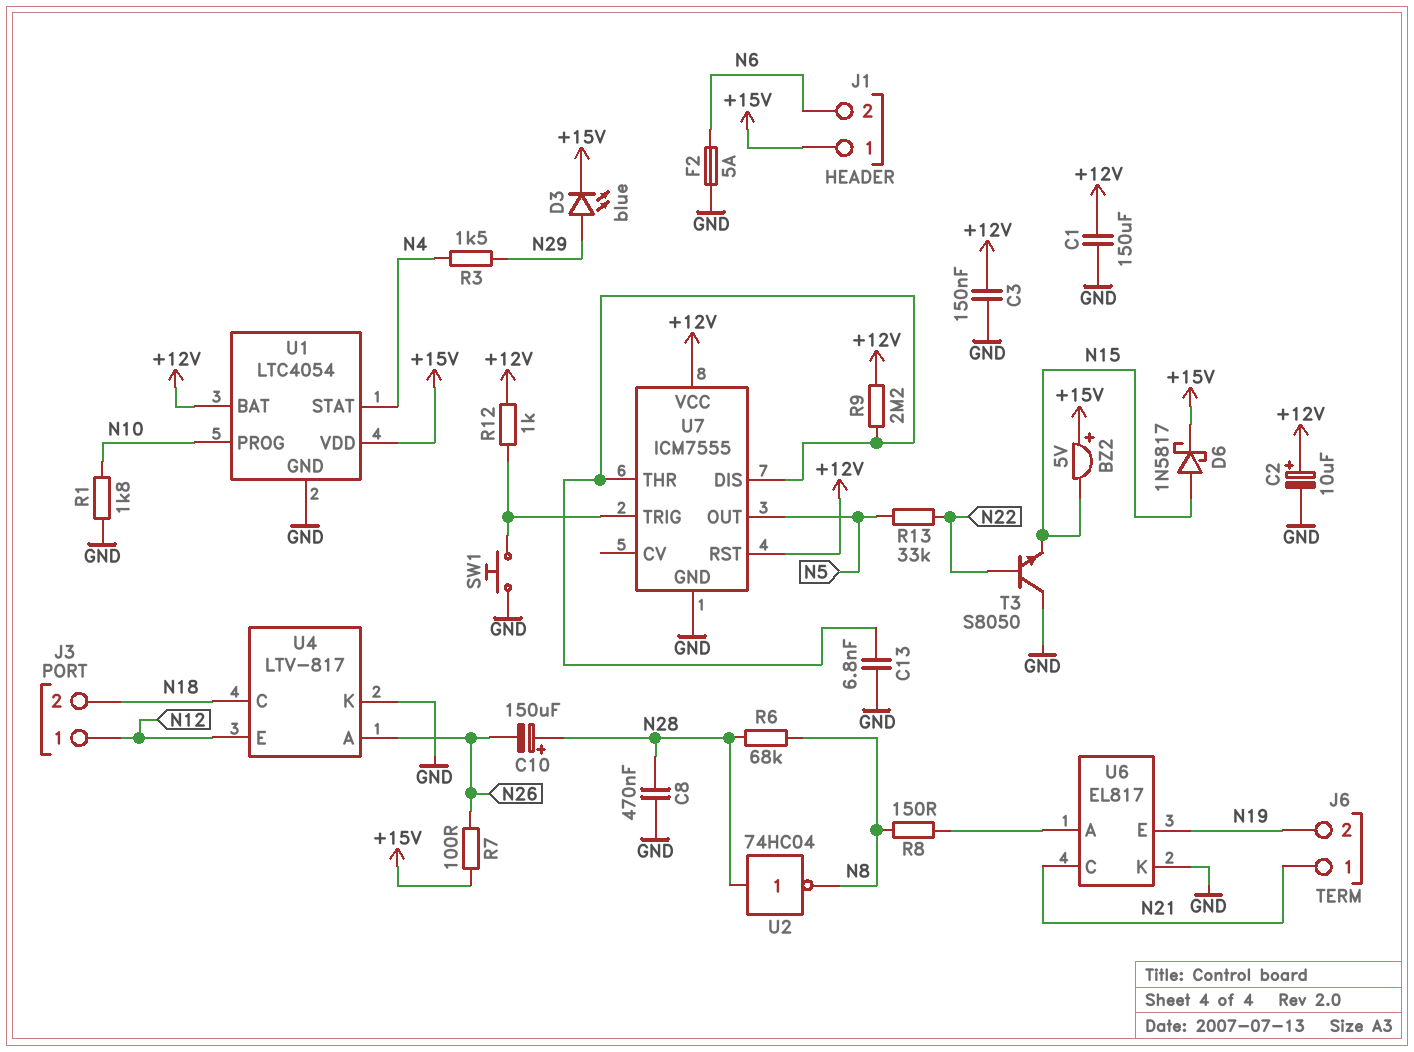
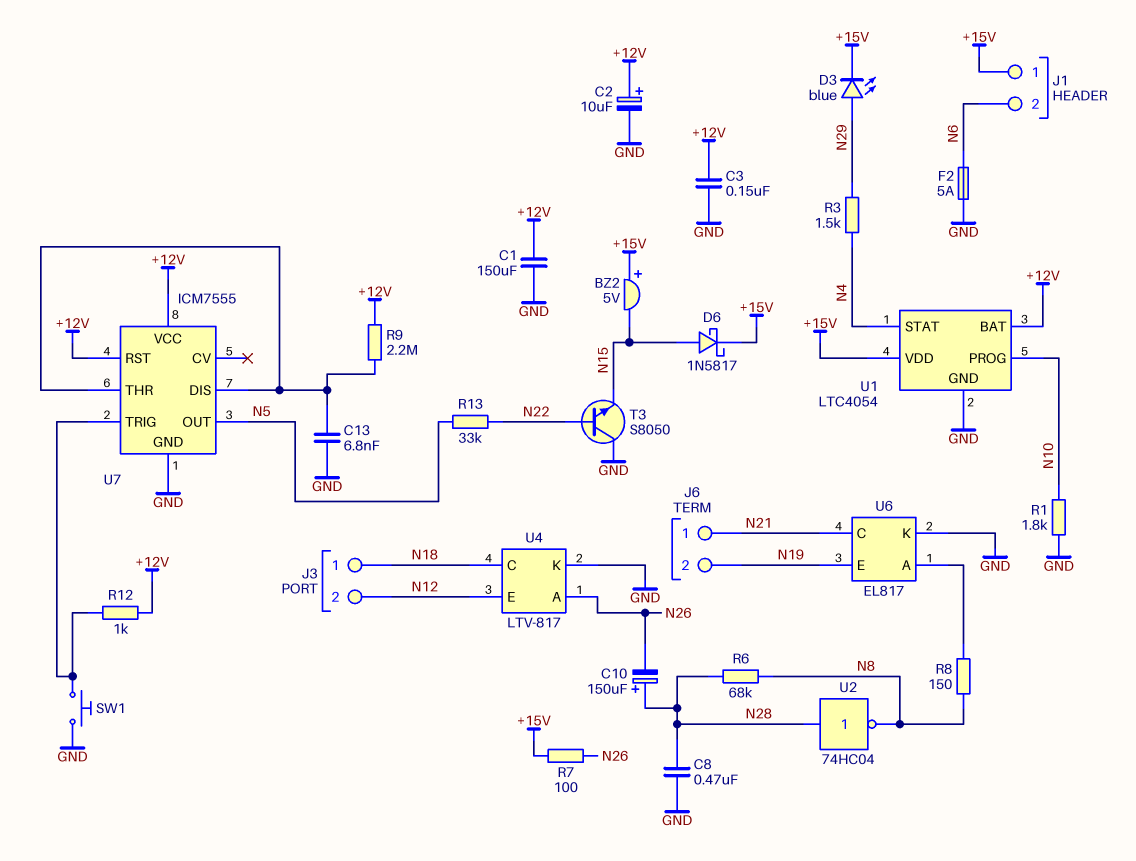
J3 pin 1: N12 -> N18
J3 pin 2: N18 -> N12

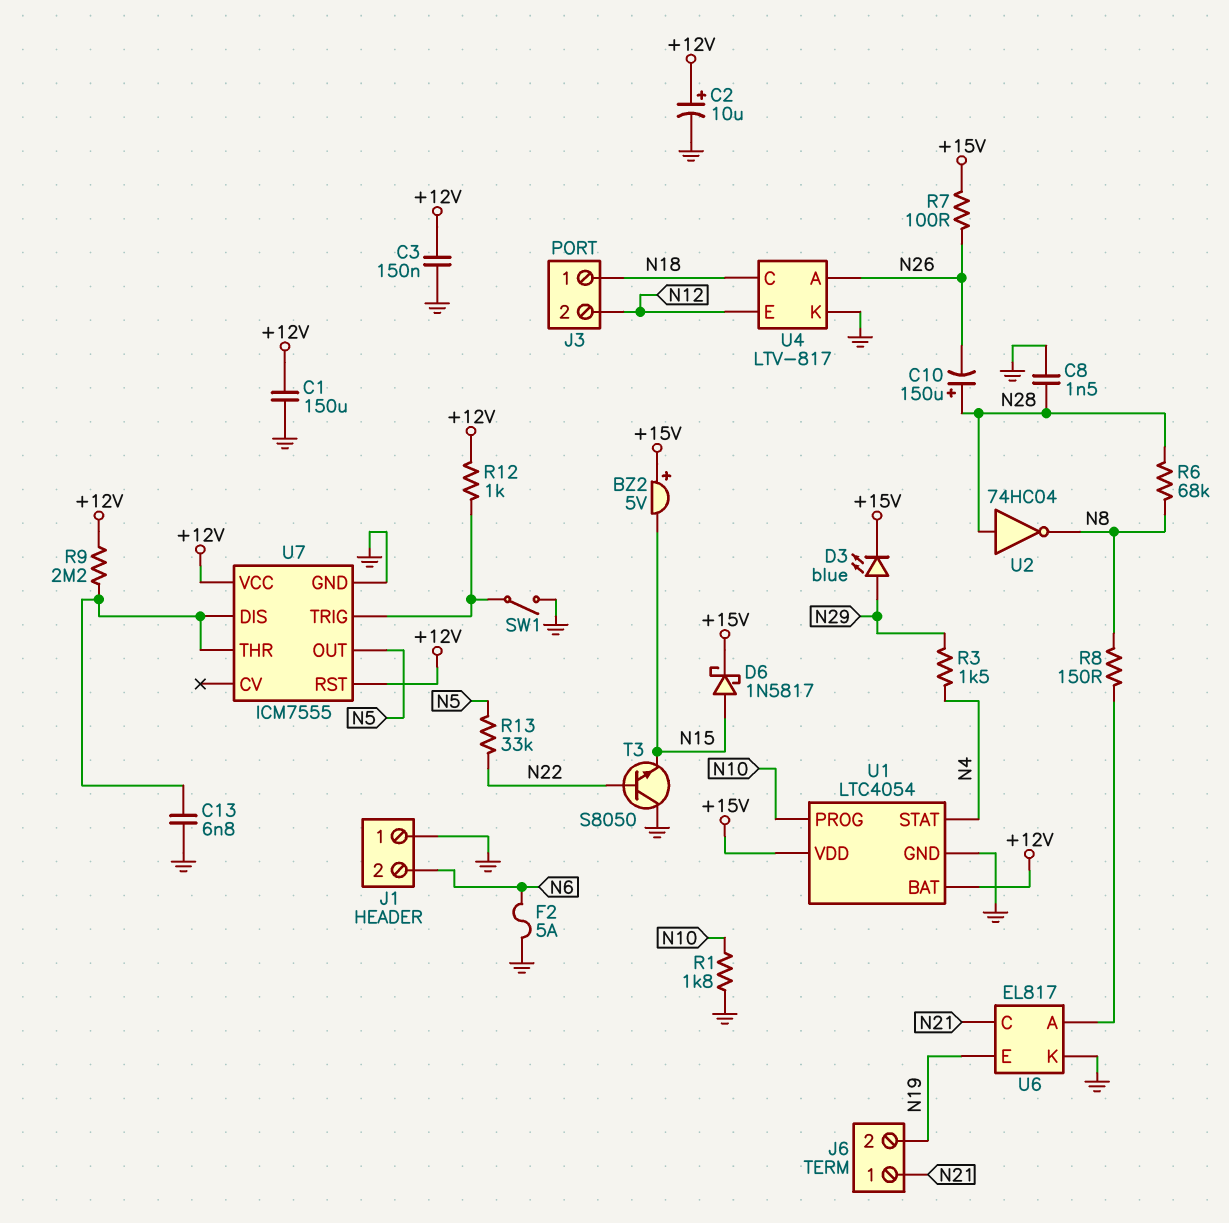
C8: 470nF (GND, N28) -> 1.5nF (GND, N28)
J1 pin 1: +15V -> GND
SW1: button (GND, U7/TRIG) -> switch (GND, U7/TRIG)

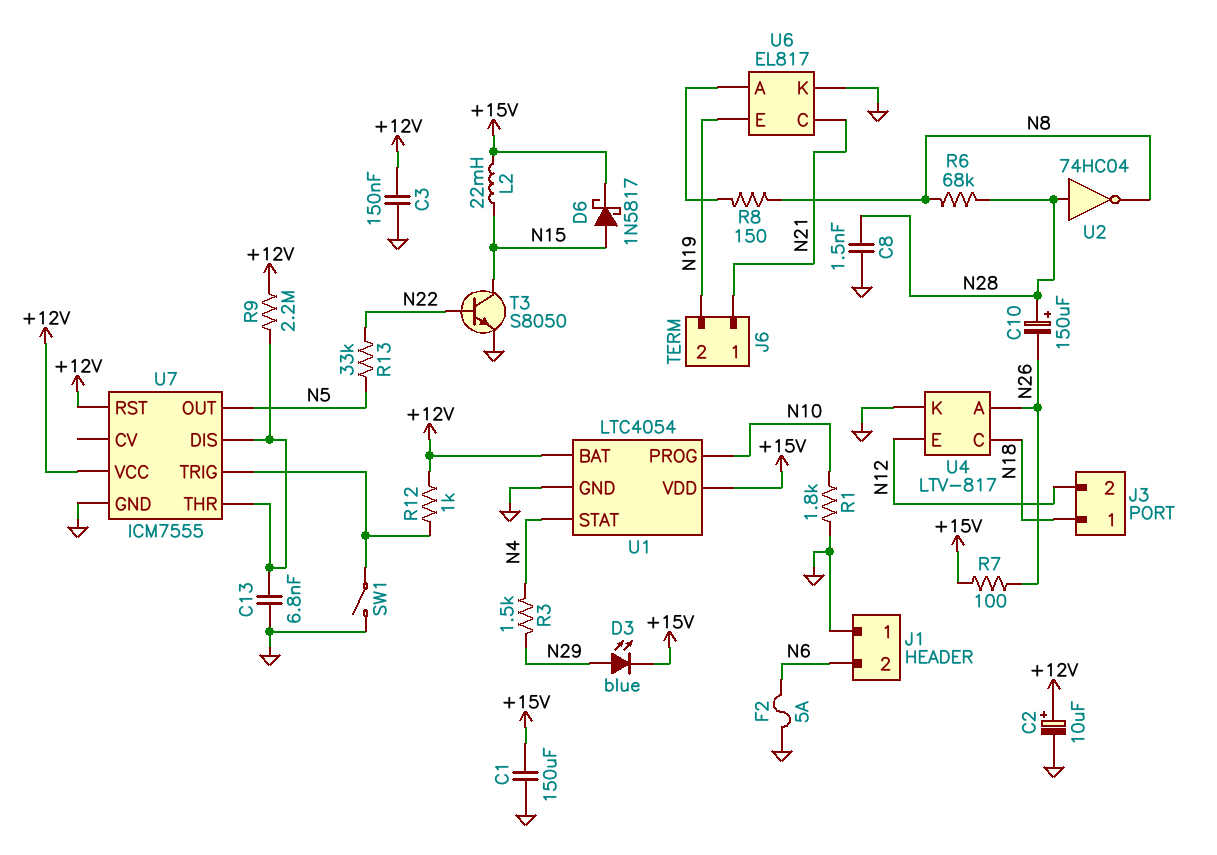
BZ2: buzzer 5V (plus +15V, minus N15) -> none
C1: 150uF (+12V, GND) -> 150uF (+15V, GND)
L2: none -> 22mH (+15V, N15)
T3: NPN S8050 (B N22, C GND, E N15) -> NPN S8050 (B N22, C N15, E GND)

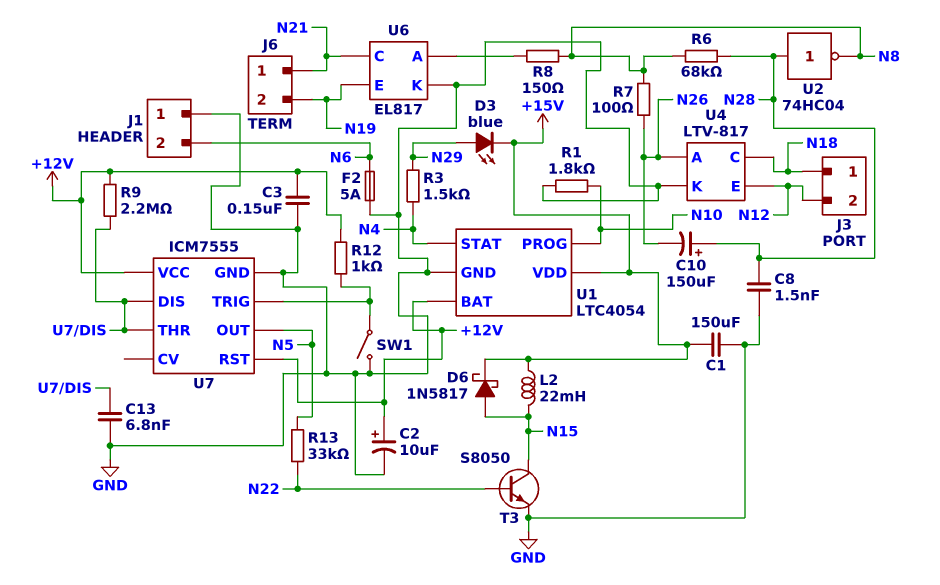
R7: 100 (+15V, N26) -> 100 (N8, N26)

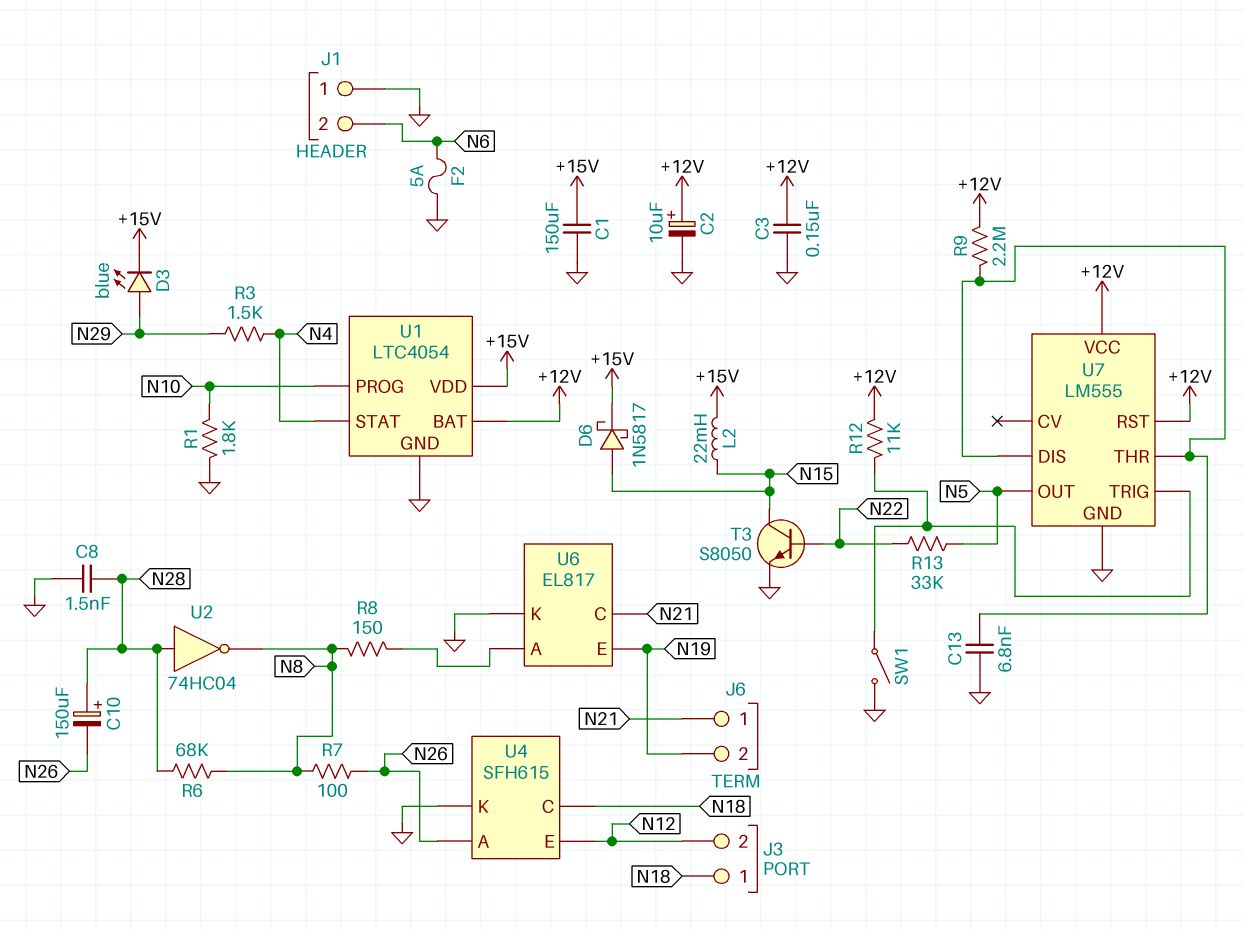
R12: 1k (+12V, U7/TRIG) -> 11k (+12V, U7/TRIG)
U4: LTV-817 -> SFH615
U7: ICM7555 -> LM555

